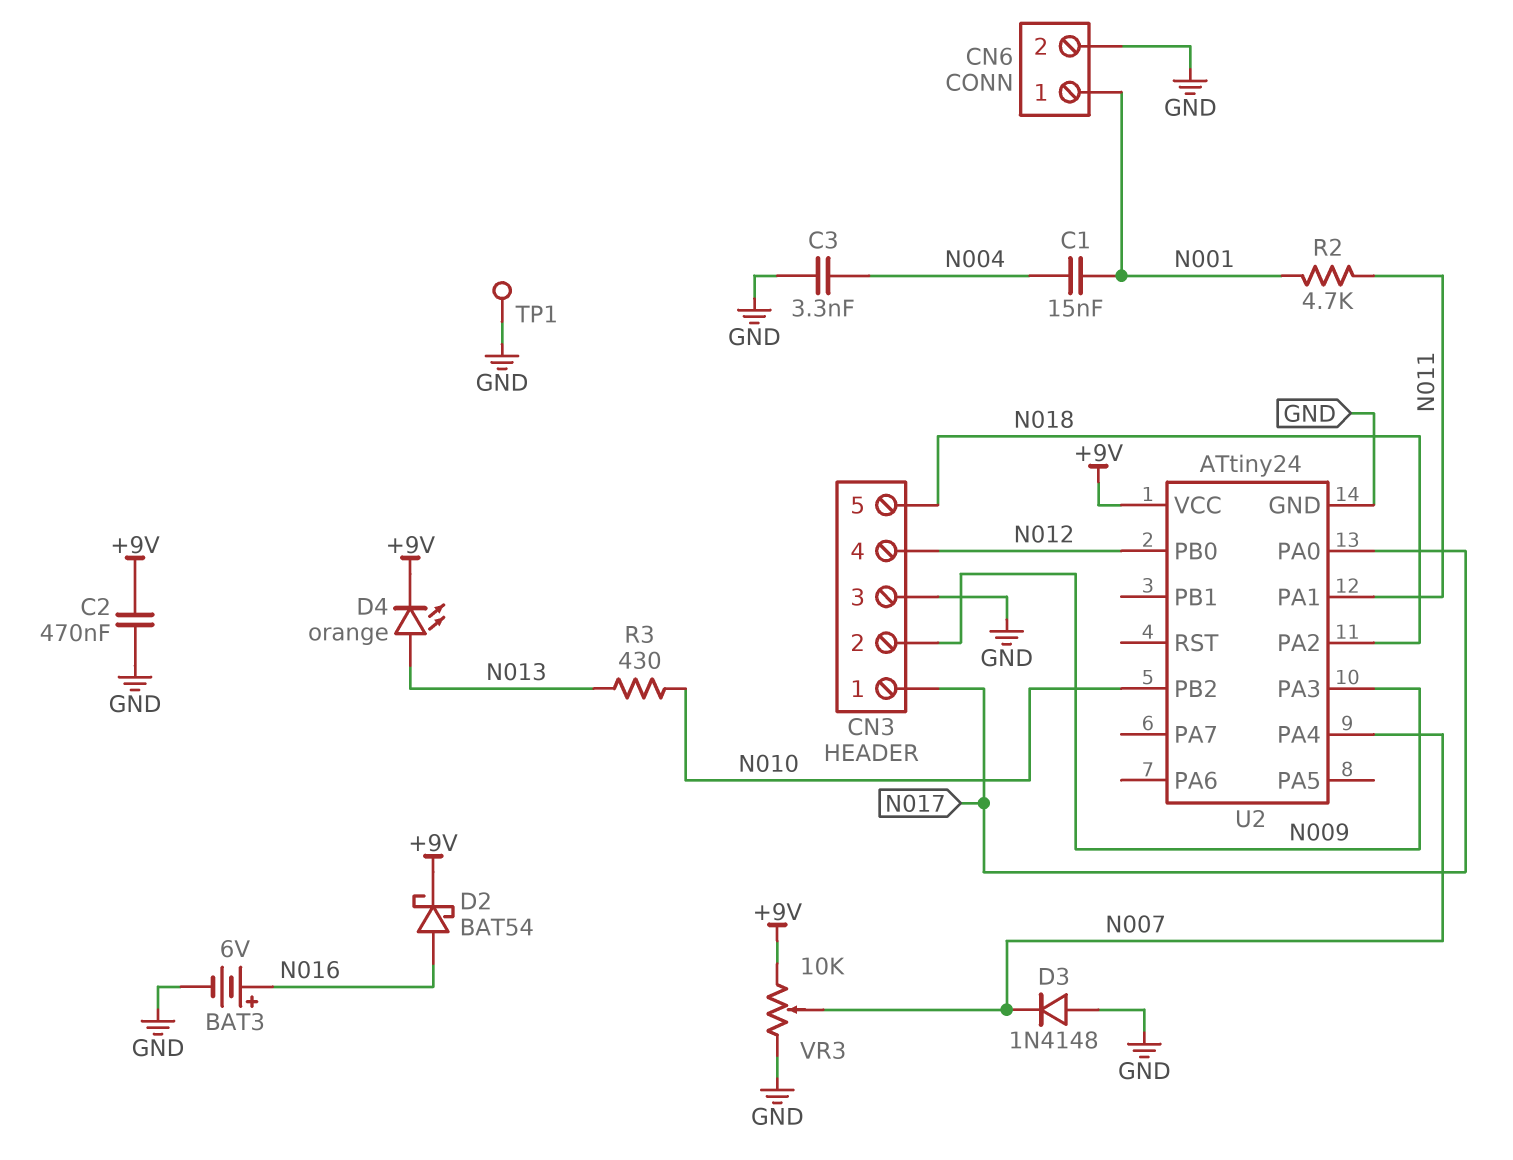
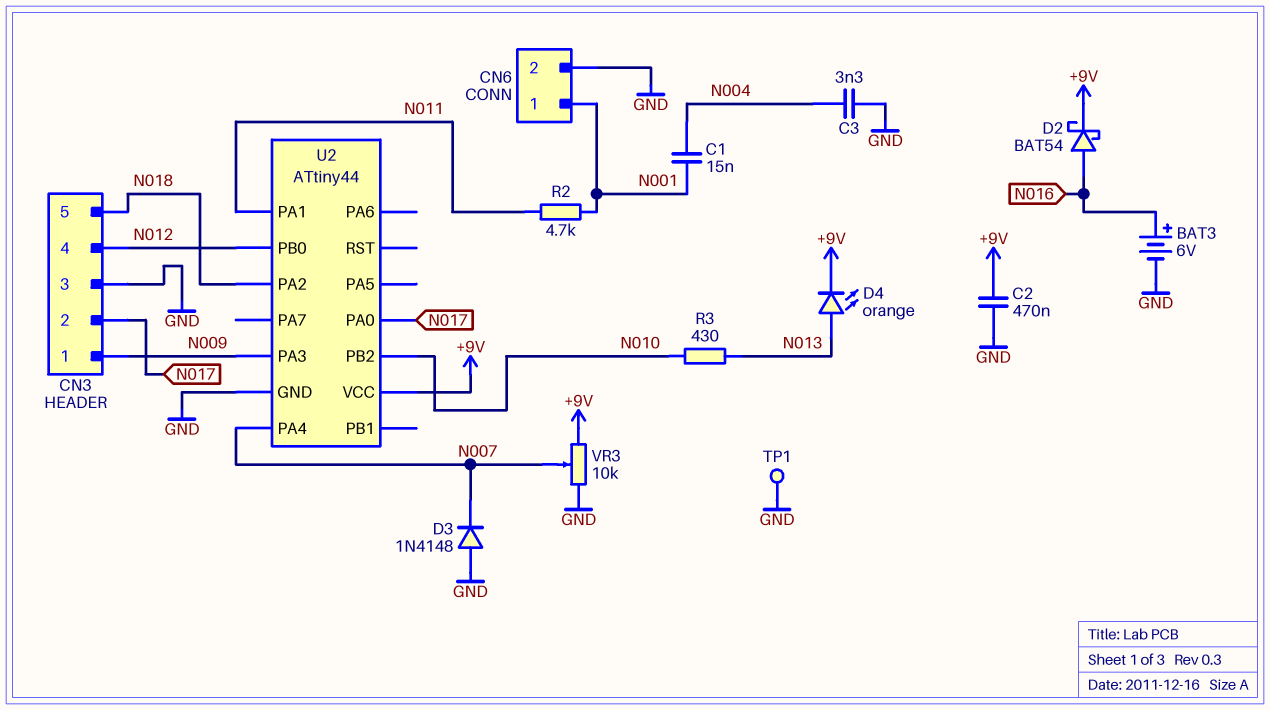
CN3 pin 1: N017 -> N009
CN3 pin 2: N009 -> N017
U2: ATtiny24 -> ATtiny44

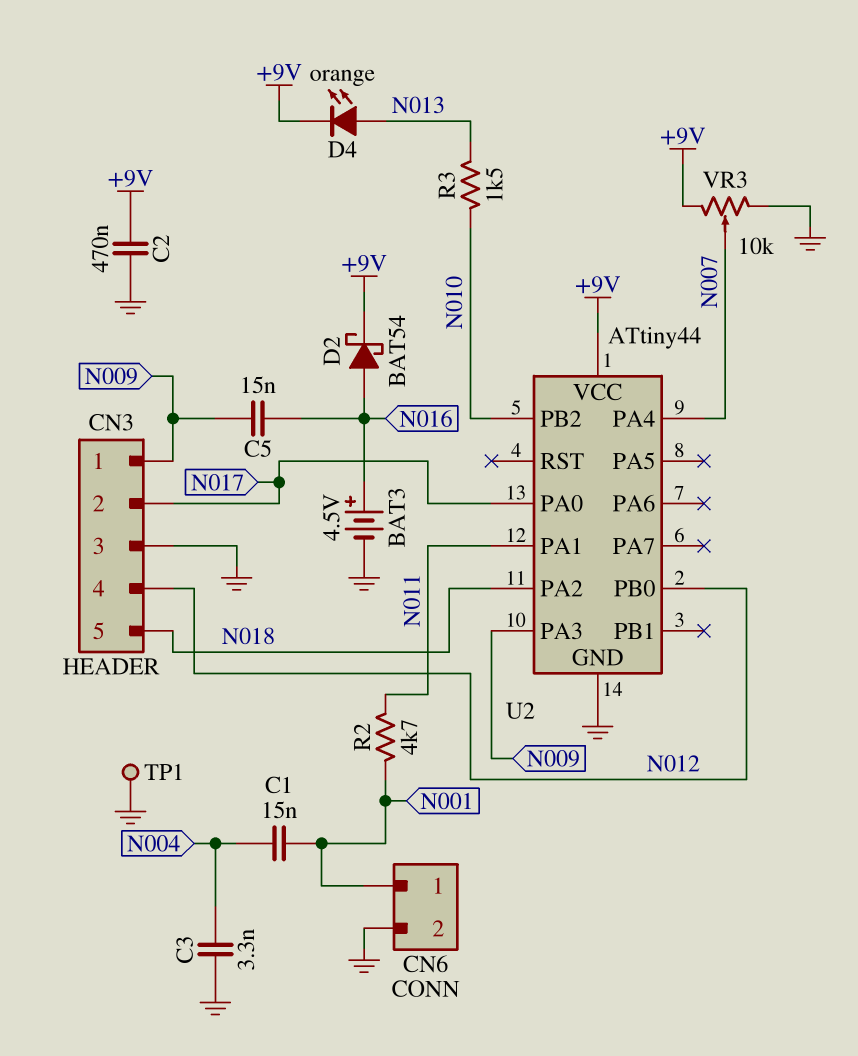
BAT3: 6V (plus N016, minus GND) -> 4.5V (plus N016, minus GND)
C5: none -> 15nF (N009, N016)
D3: diode 1N4148 (A GND, K N007) -> none
R3: 430 (N010, N013) -> 1.5k (N010, N013)

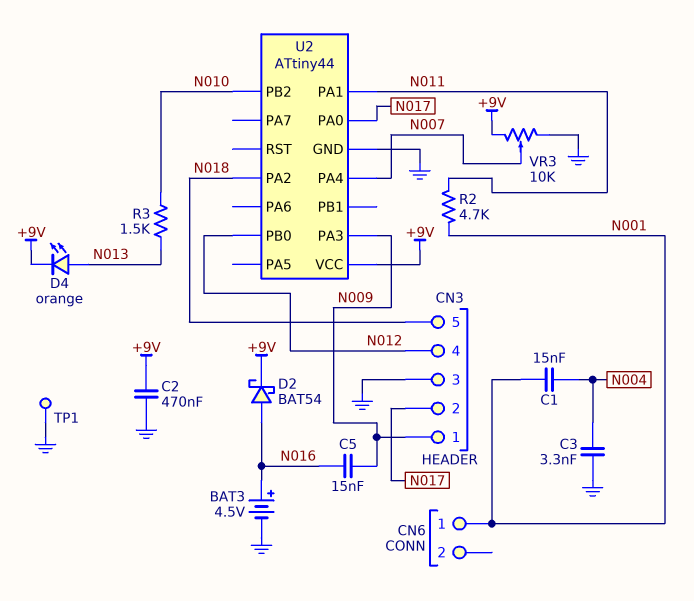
CN6 pin 2: GND -> none

